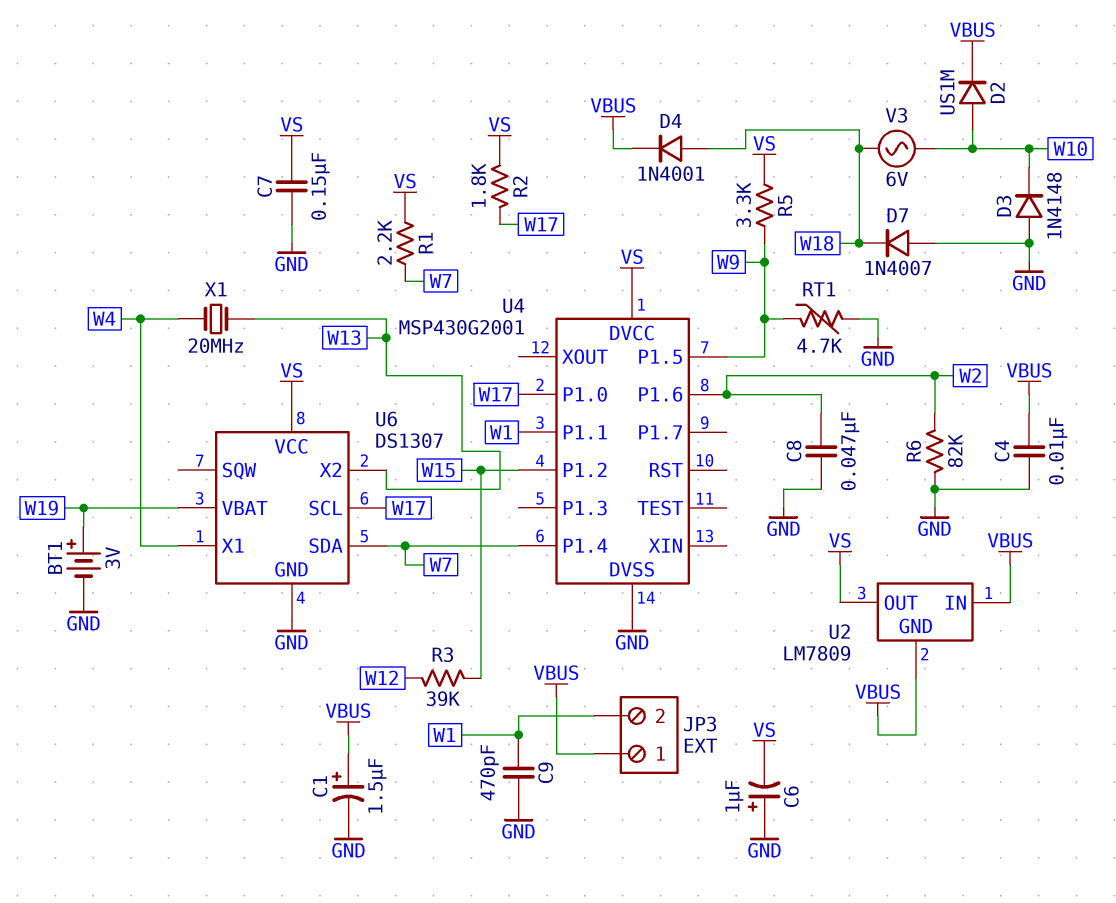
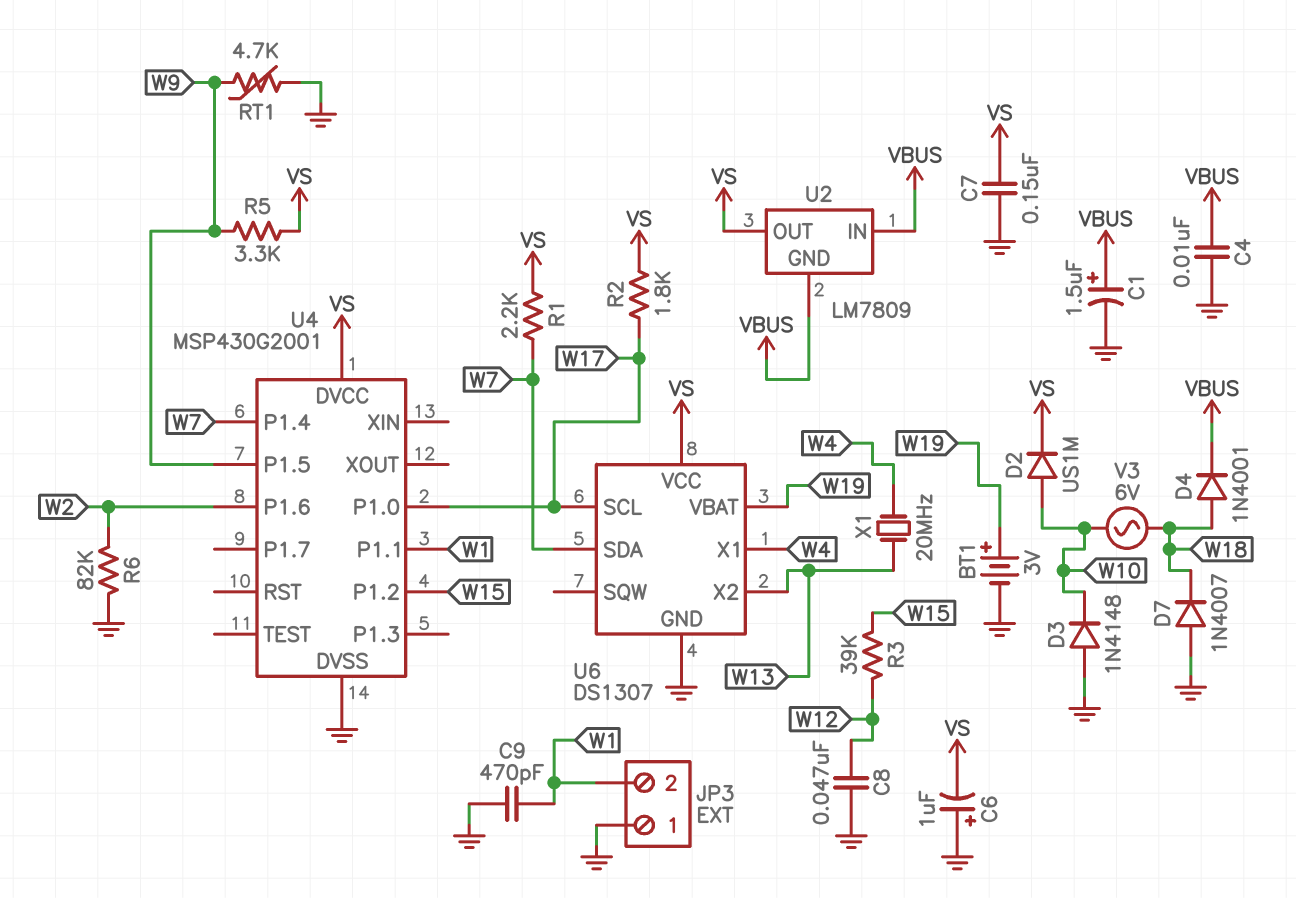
C8: 47nF (GND, W2) -> 47nF (GND, W12)
D2: diode US1M (A W10, K VBUS) -> diode US1M (A W10, K VS)
JP3 pin 1: VBUS -> GND

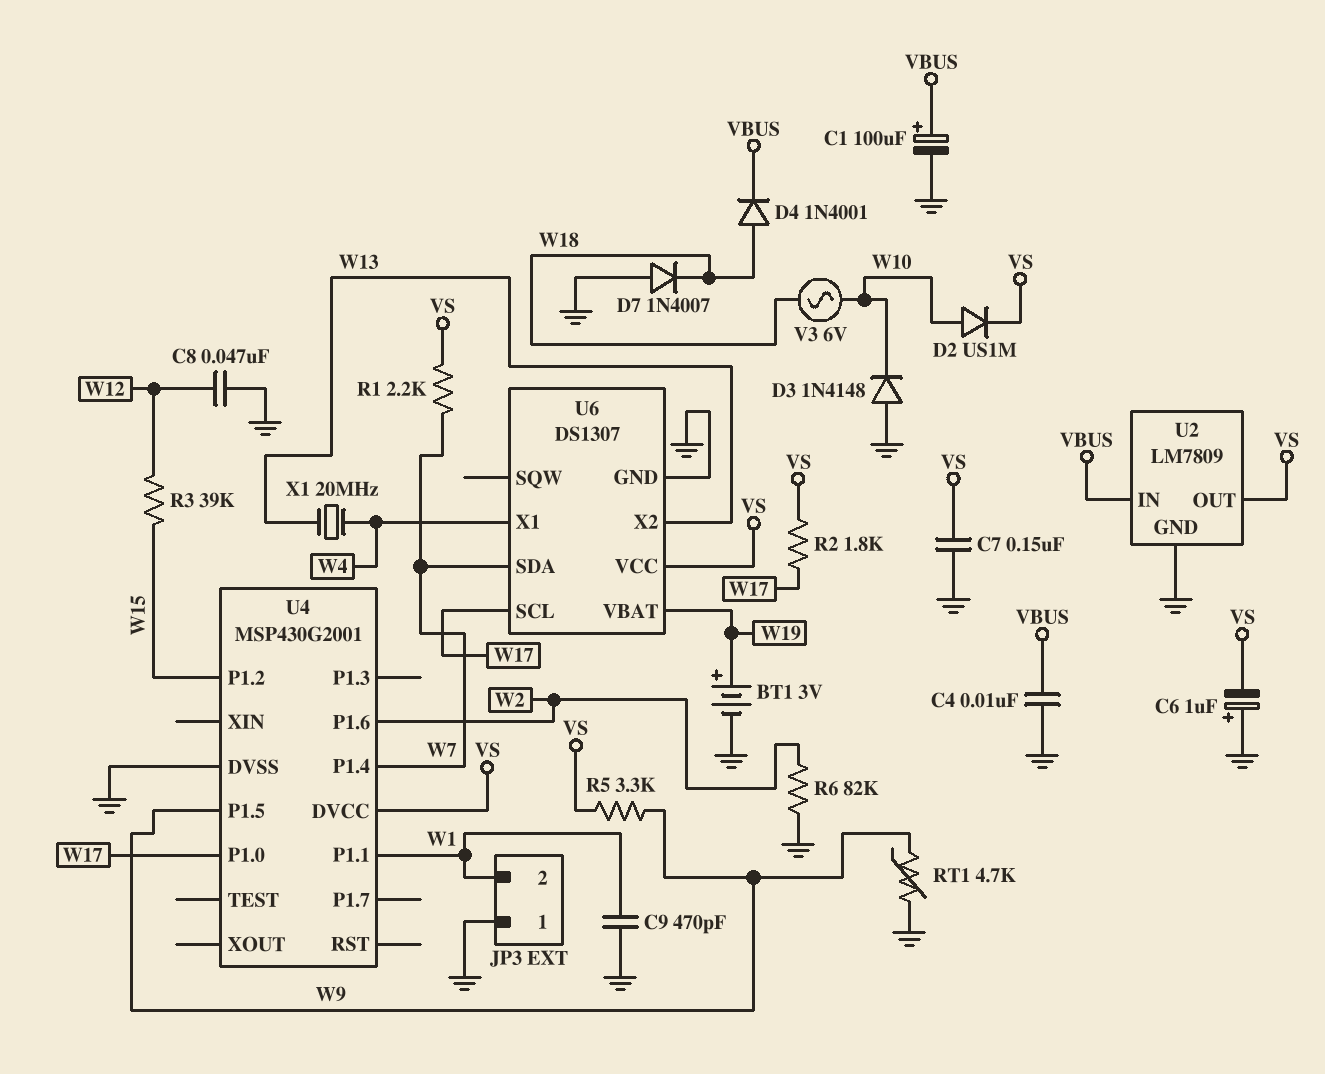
C1: 1.5uF (plus VBUS, minus GND) -> 100uF (plus VBUS, minus GND)
U2 pin GND: VBUS -> GND

